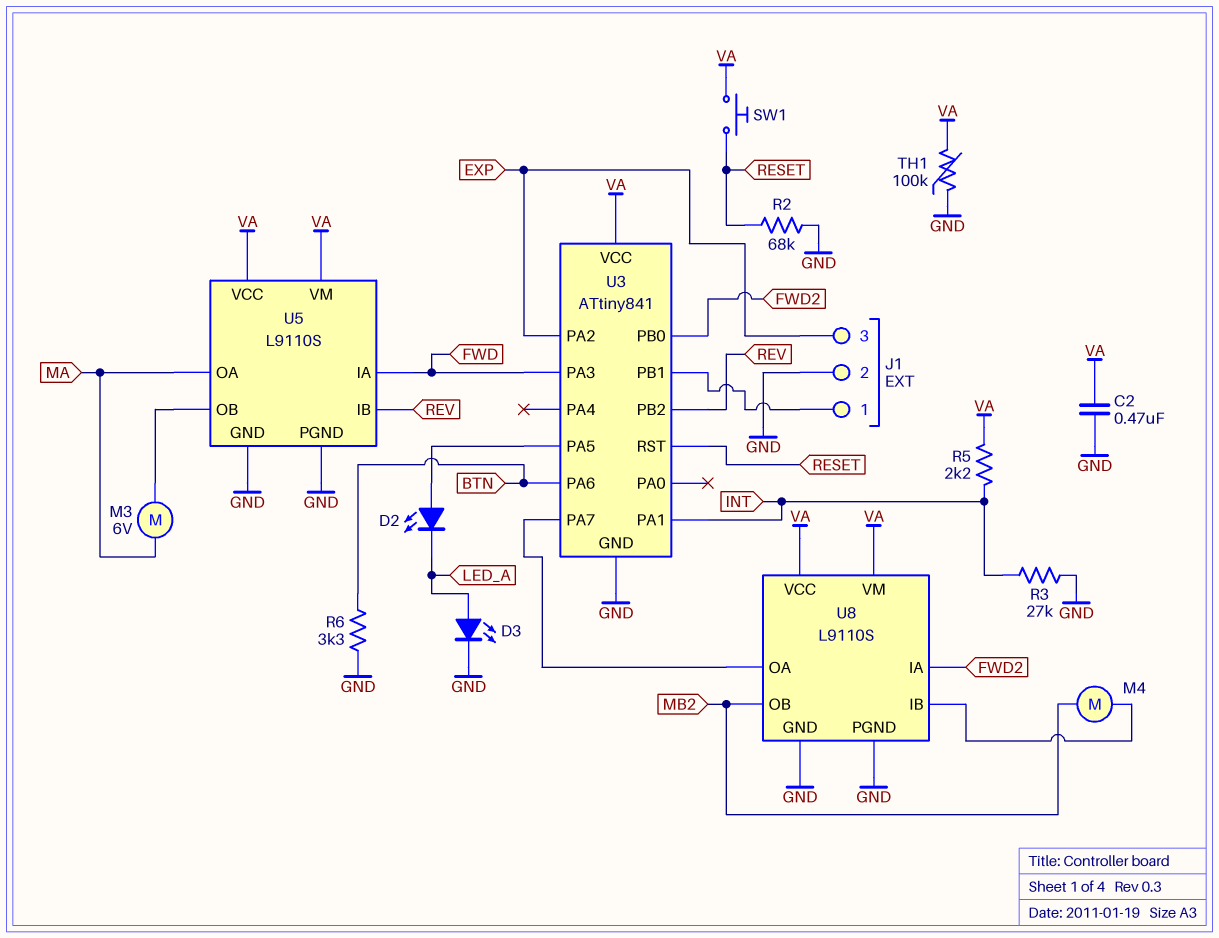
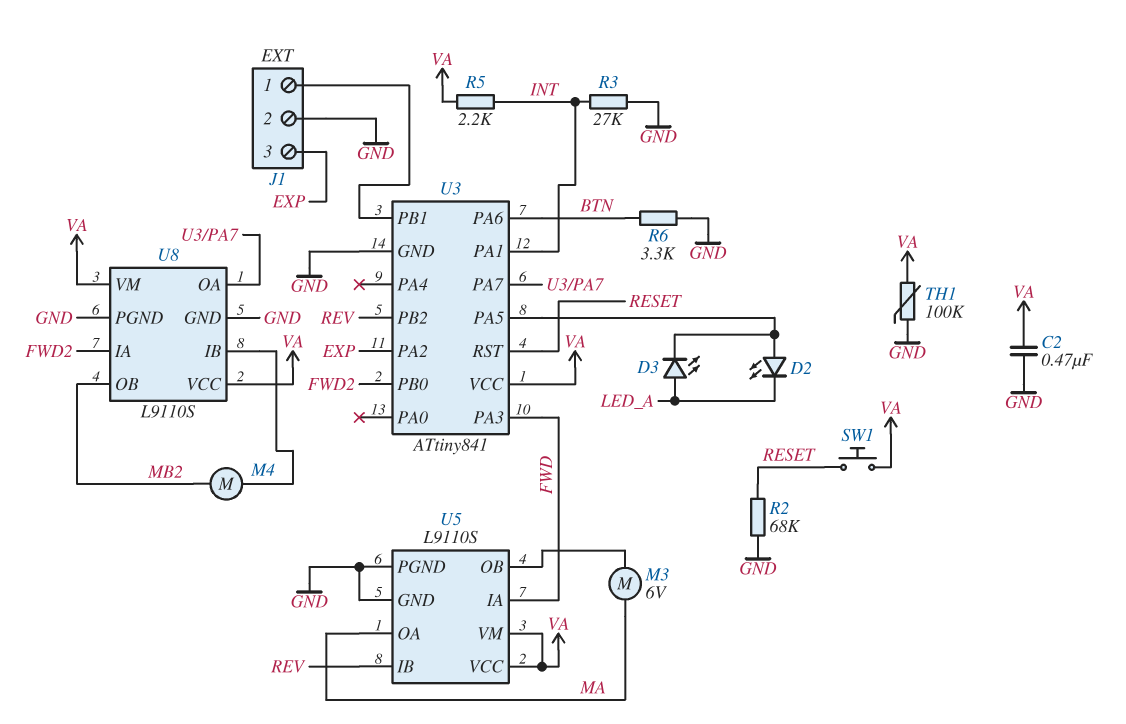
D3: LED (A LED_A, K GND) -> LED (A LED_A, K U3/PA5)

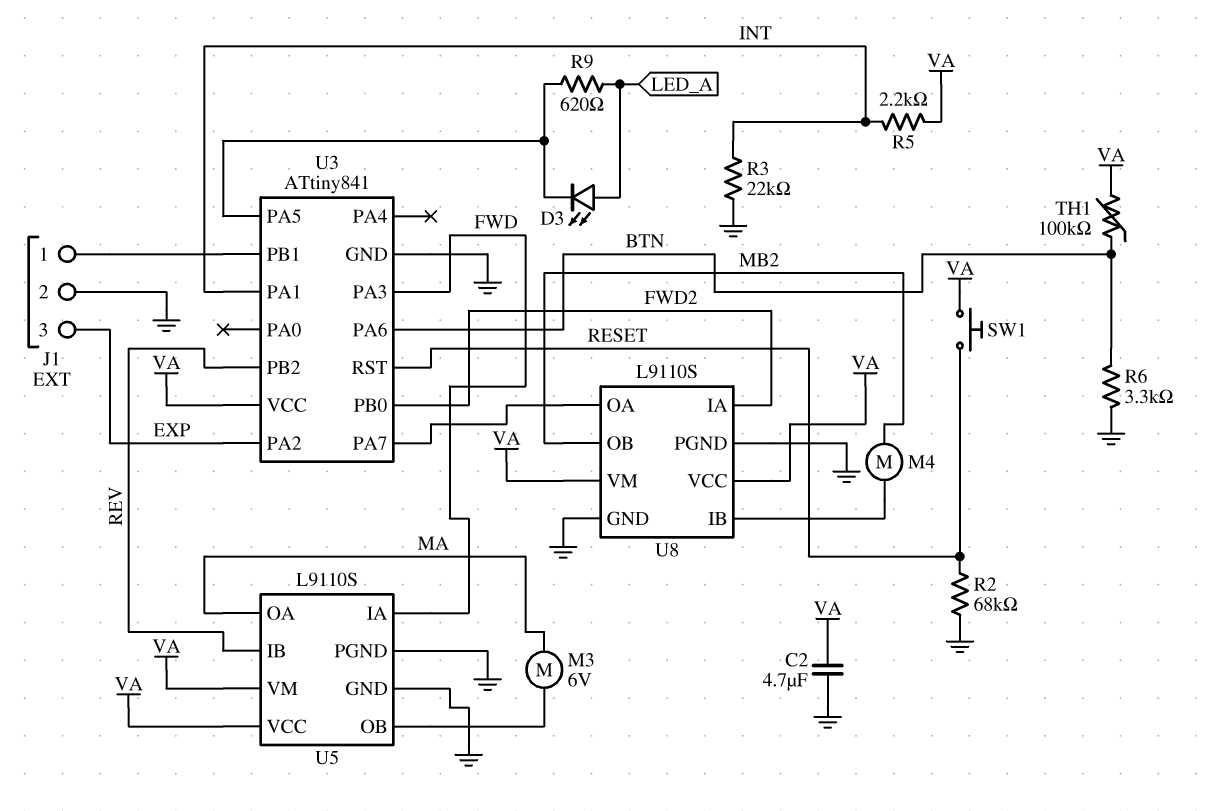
C2: 470nF (GND, VA) -> 4.7uF (GND, VA)
D2: LED (A U3/PA5, K LED_A) -> none
R3: 27k (GND, INT) -> 22k (GND, INT)
R9: none -> 620 (LED_A, U3/PA5)
TH1: 100k (GND, VA) -> 100k (BTN, VA)

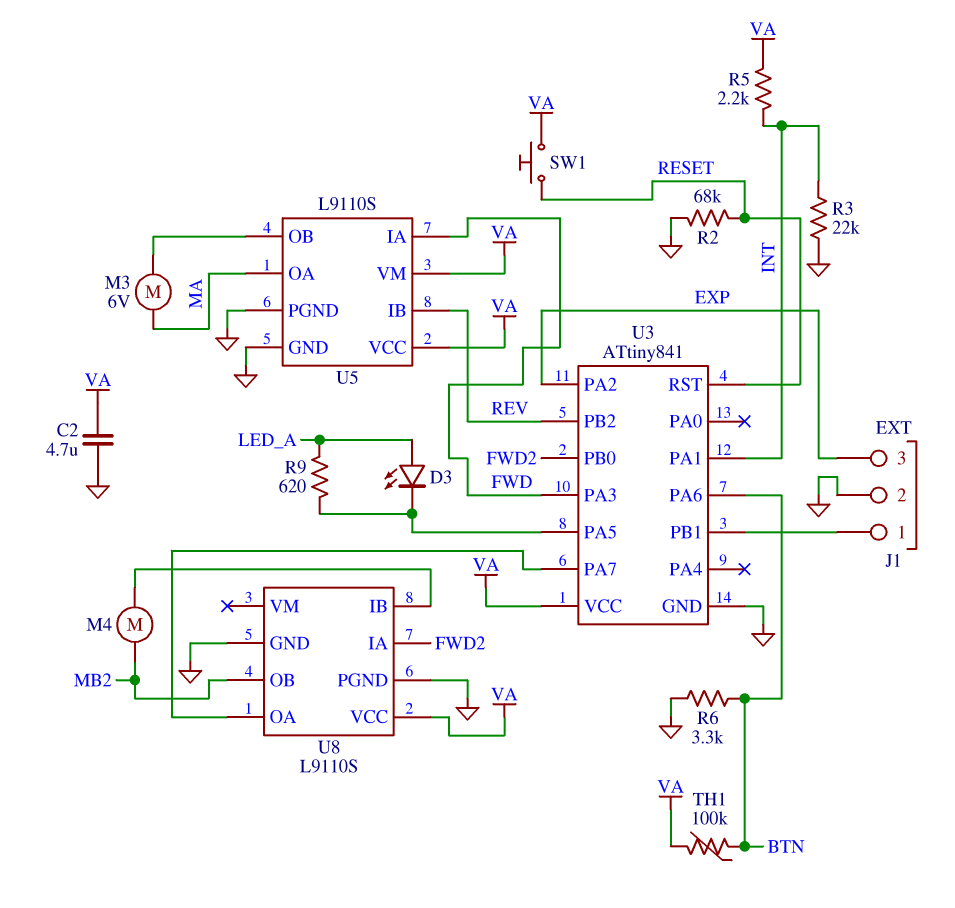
U8 pin VM: VA -> none

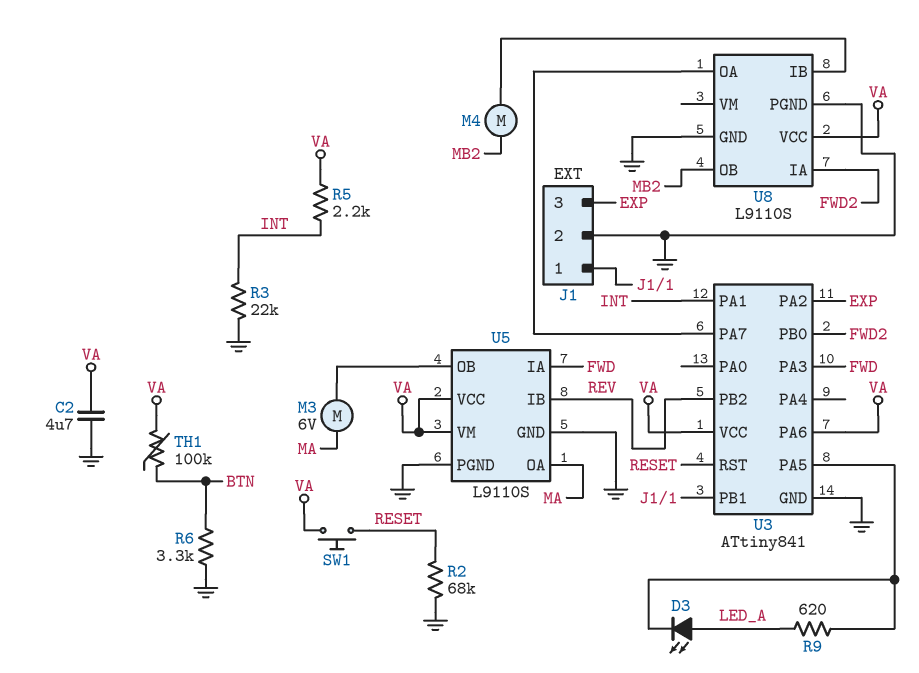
U3 pin PA6: BTN -> VA

